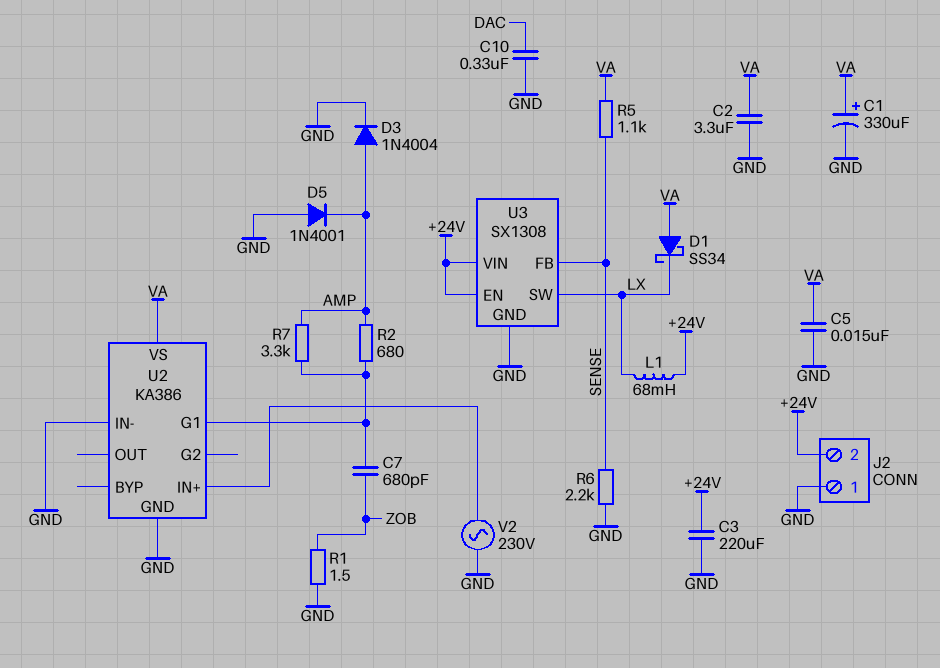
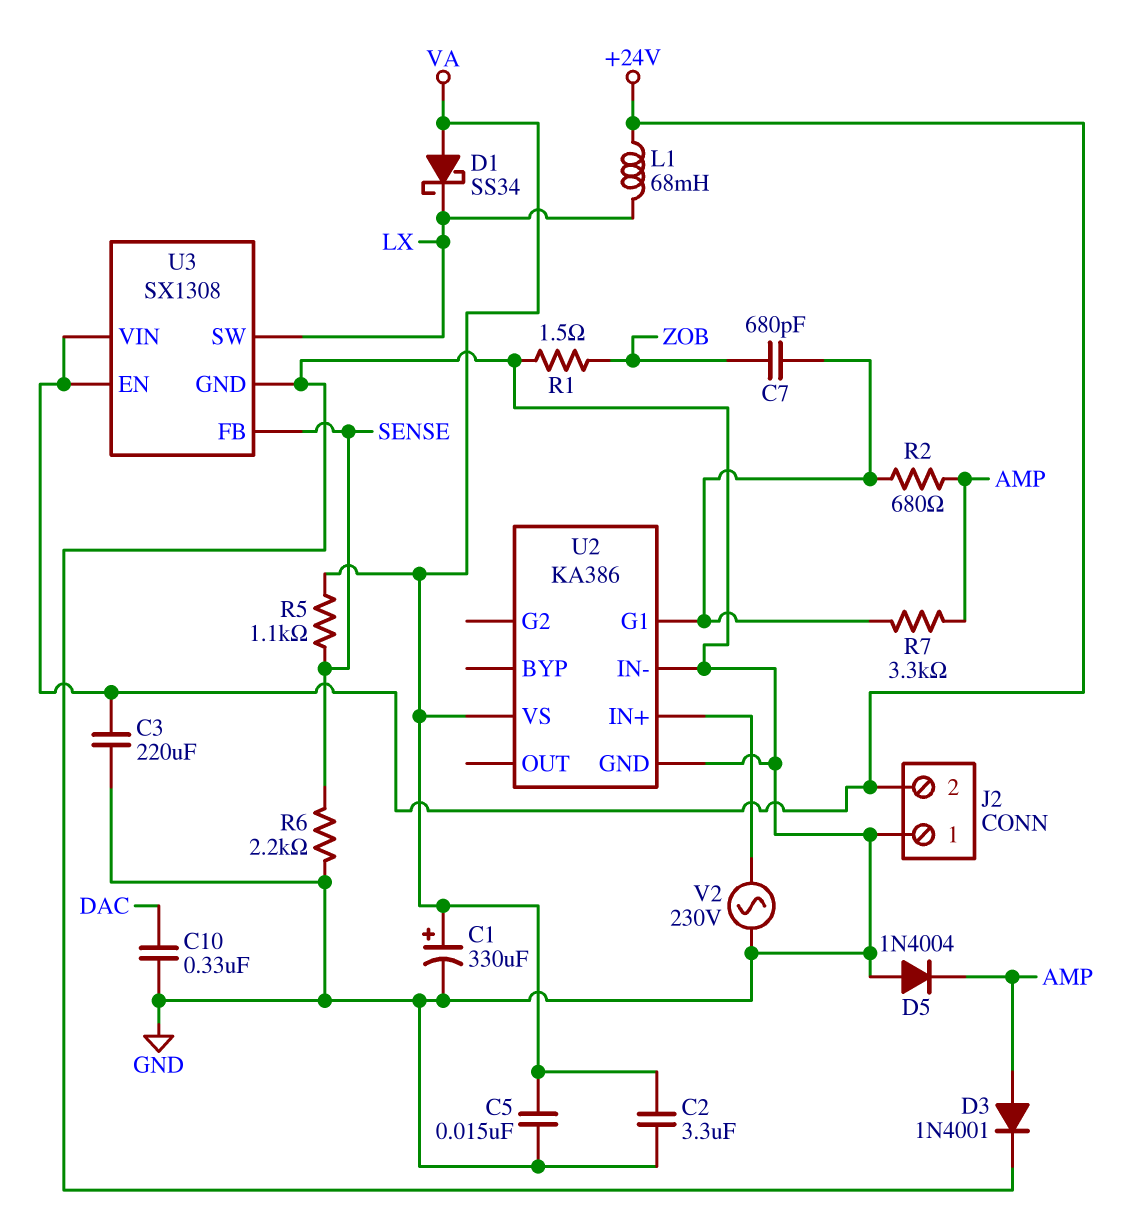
D3: diode 1N4004 (A AMP, K GND) -> diode 1N4001 (A AMP, K GND)
D5: diode 1N4001 (A GND, K AMP) -> diode 1N4004 (A GND, K AMP)

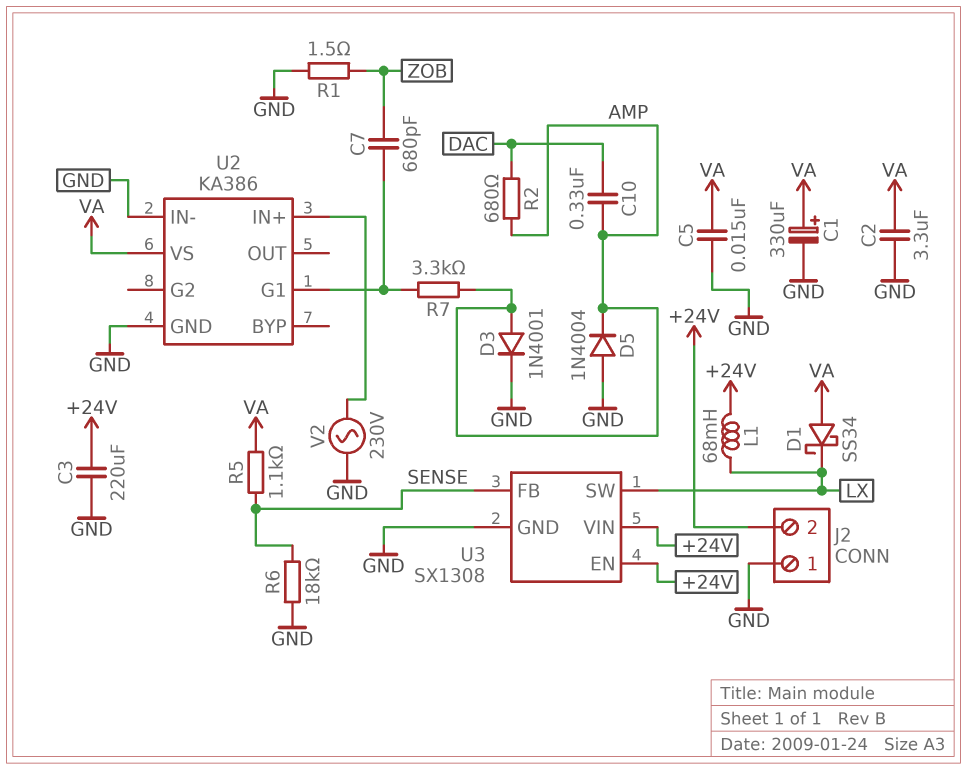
C10: 330nF (DAC, GND) -> 330nF (AMP, DAC)
R2: 680 (AMP, U2/G1) -> 680 (AMP, DAC)
R6: 2.2k (GND, SENSE) -> 18k (GND, SENSE)

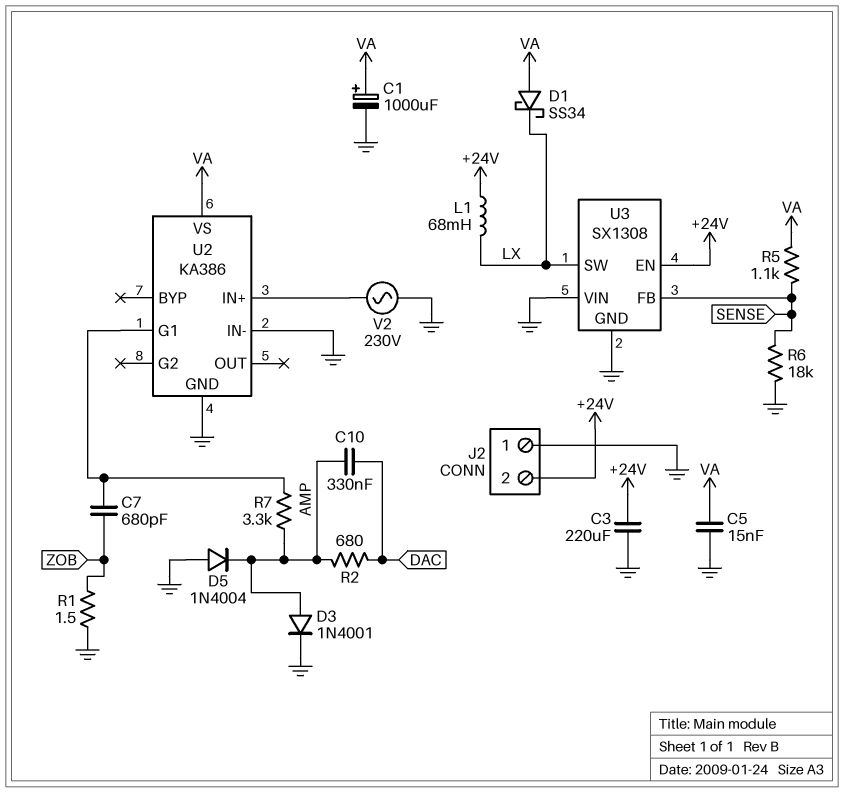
C1: 330uF (plus VA, minus GND) -> 1000uF (plus VA, minus GND)
C2: 3.3uF (GND, VA) -> none
U3 pin VIN: +24V -> GND

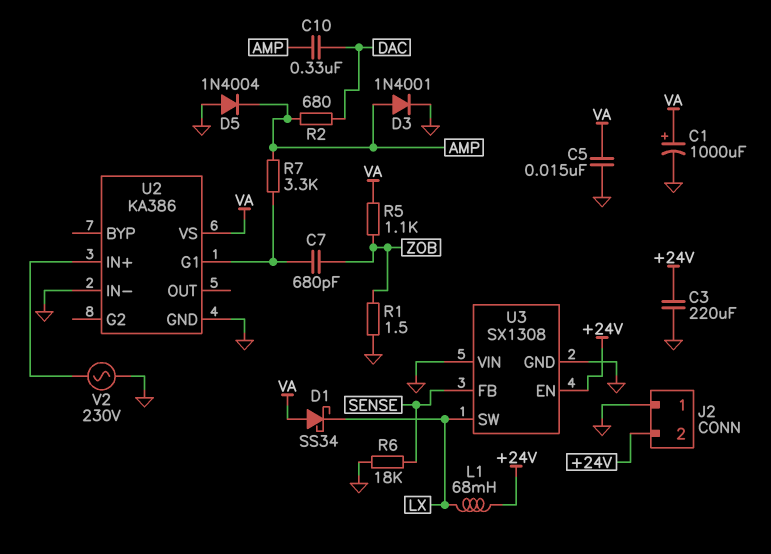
R5: 1.1k (SENSE, VA) -> 1.1k (VA, ZOB)

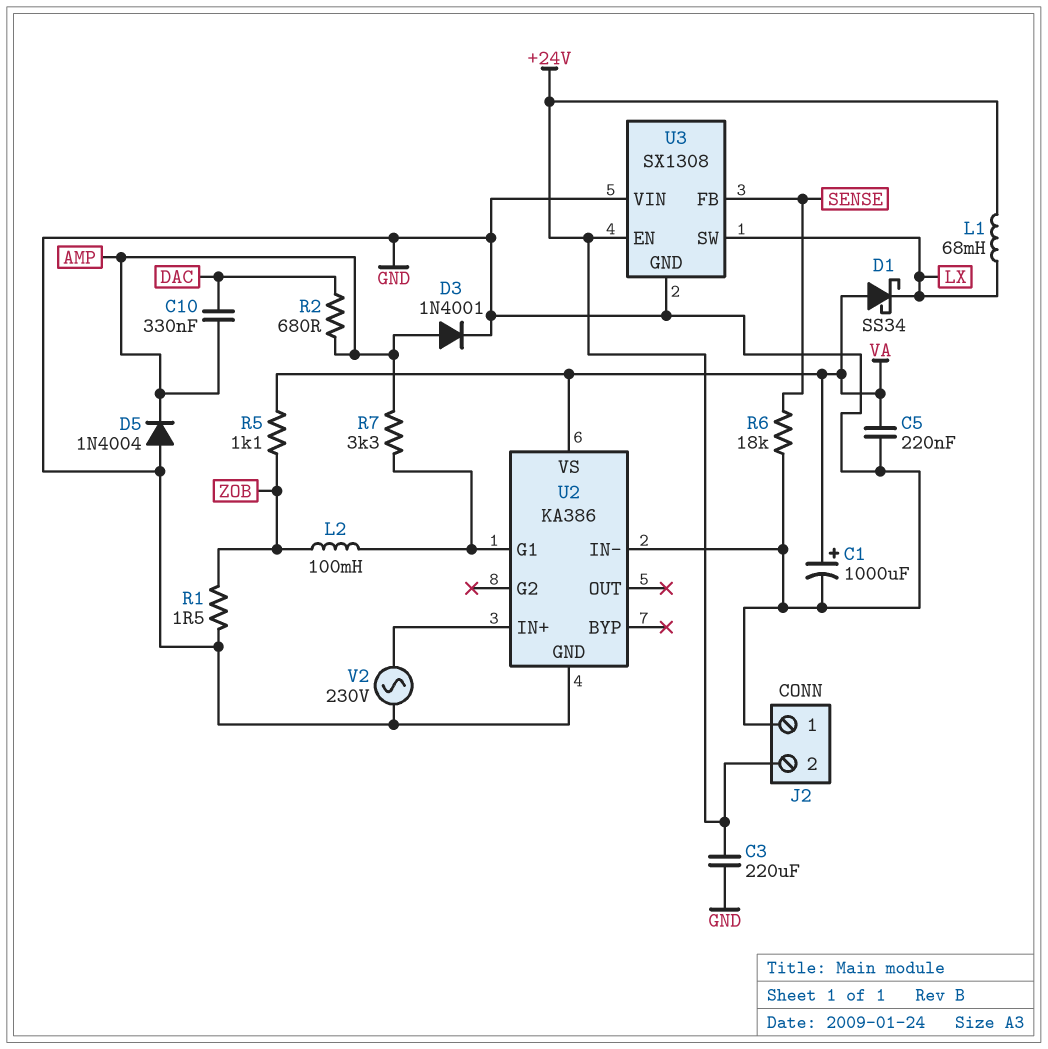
C5: 15nF (GND, VA) -> 220nF (GND, VA)
C7: 680pF (U2/G1, ZOB) -> none
L2: none -> 100mH (U2/G1, ZOB)

